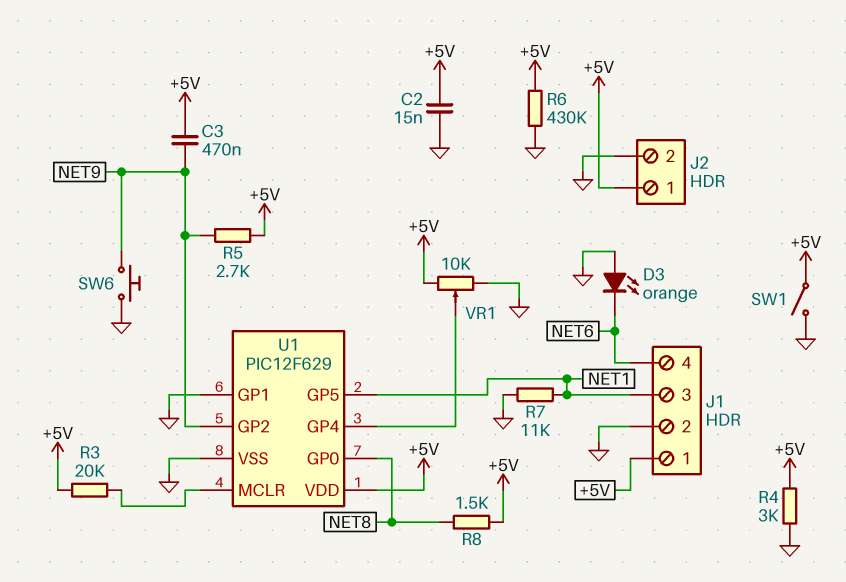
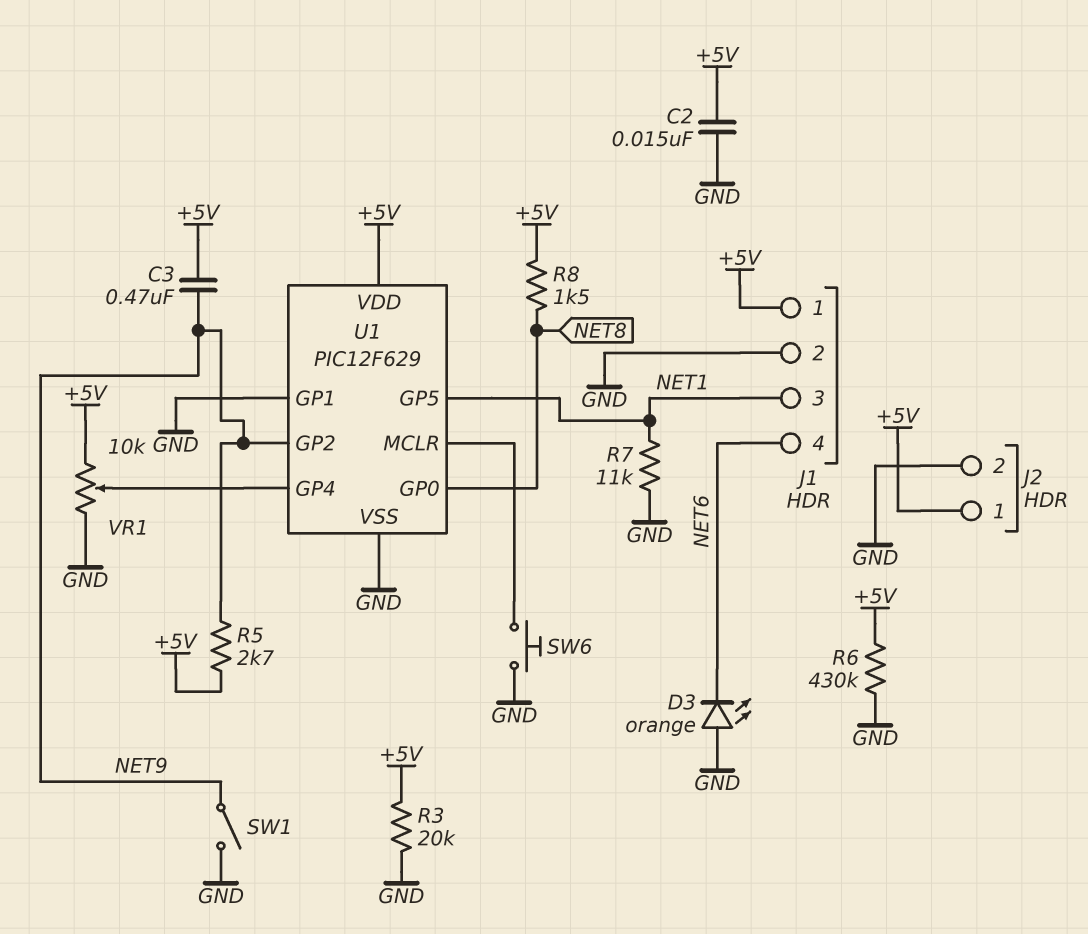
R3: 20k (+5V, U1/MCLR) -> 20k (+5V, GND)
R4: 3k (+5V, GND) -> none
SW1: switch (+5V, GND) -> switch (GND, NET9)
SW6: button (GND, NET9) -> button (GND, U1/MCLR)

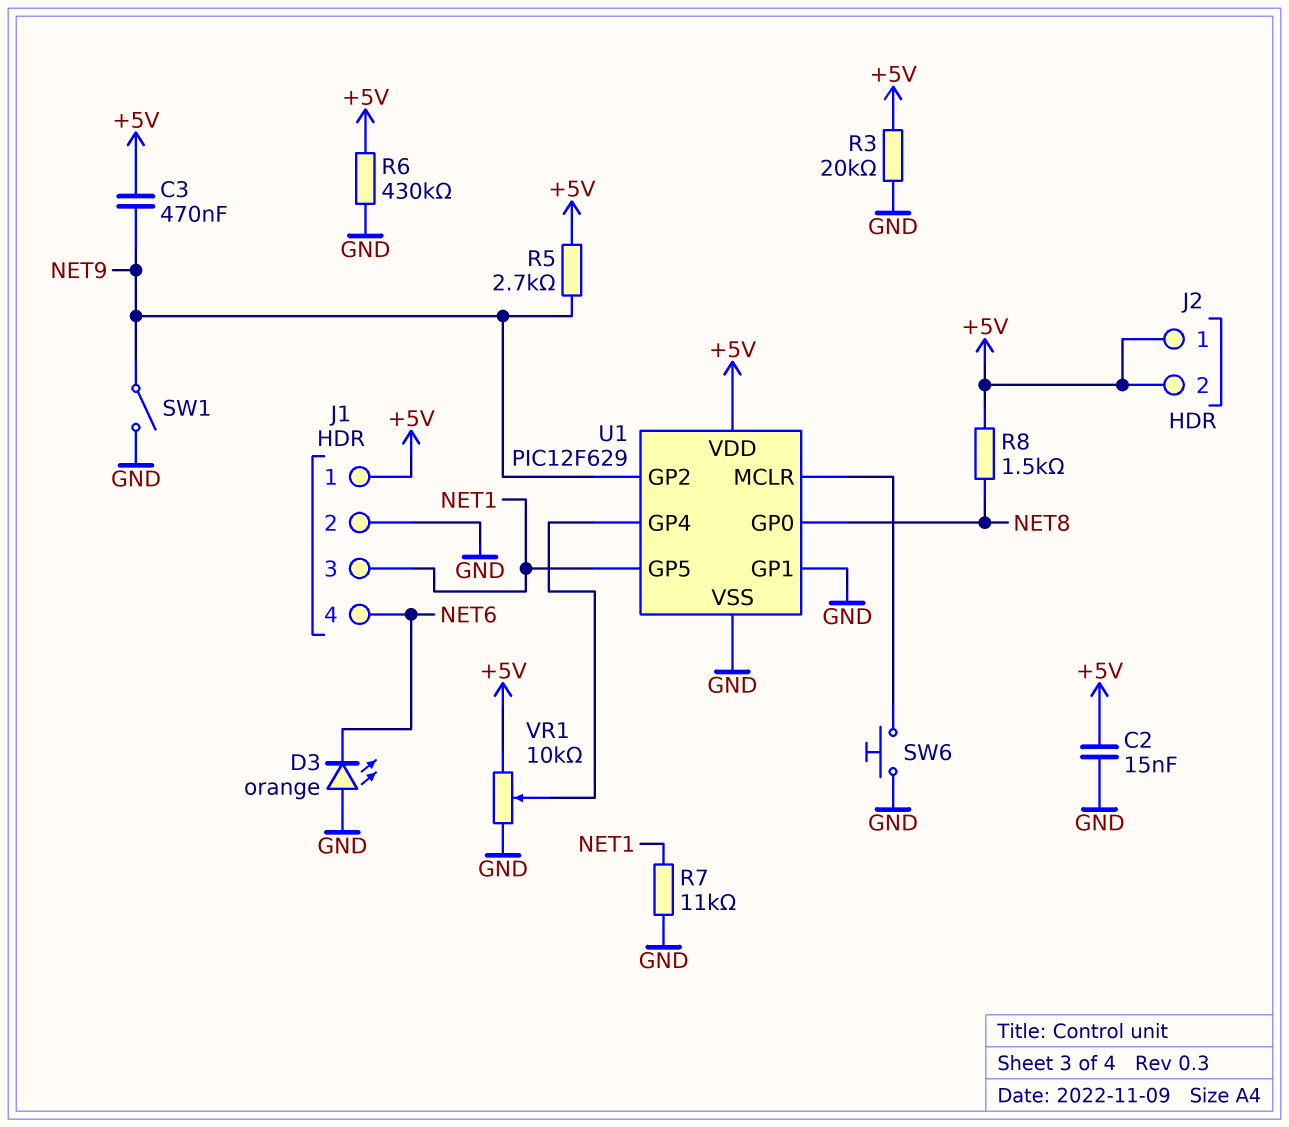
J2 pin 2: GND -> +5V

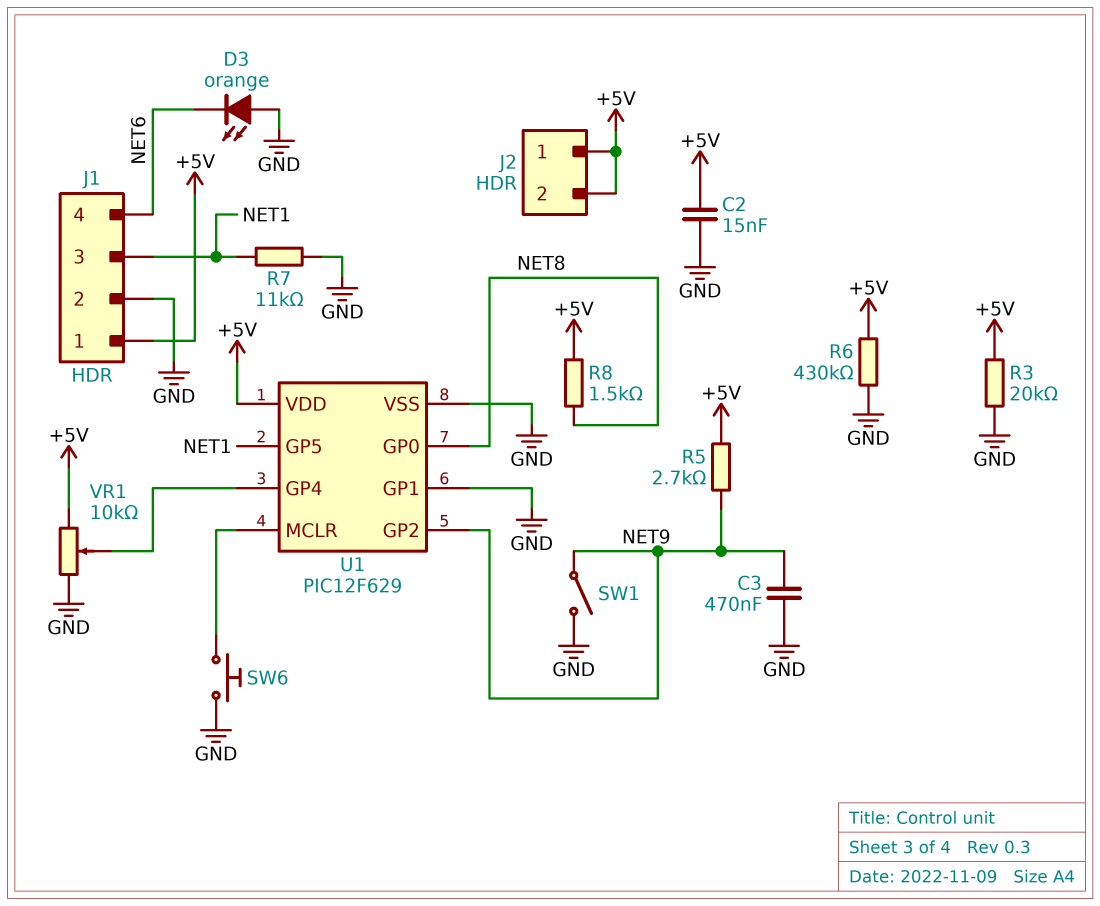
C3: 470nF (+5V, NET9) -> 470nF (GND, NET9)

